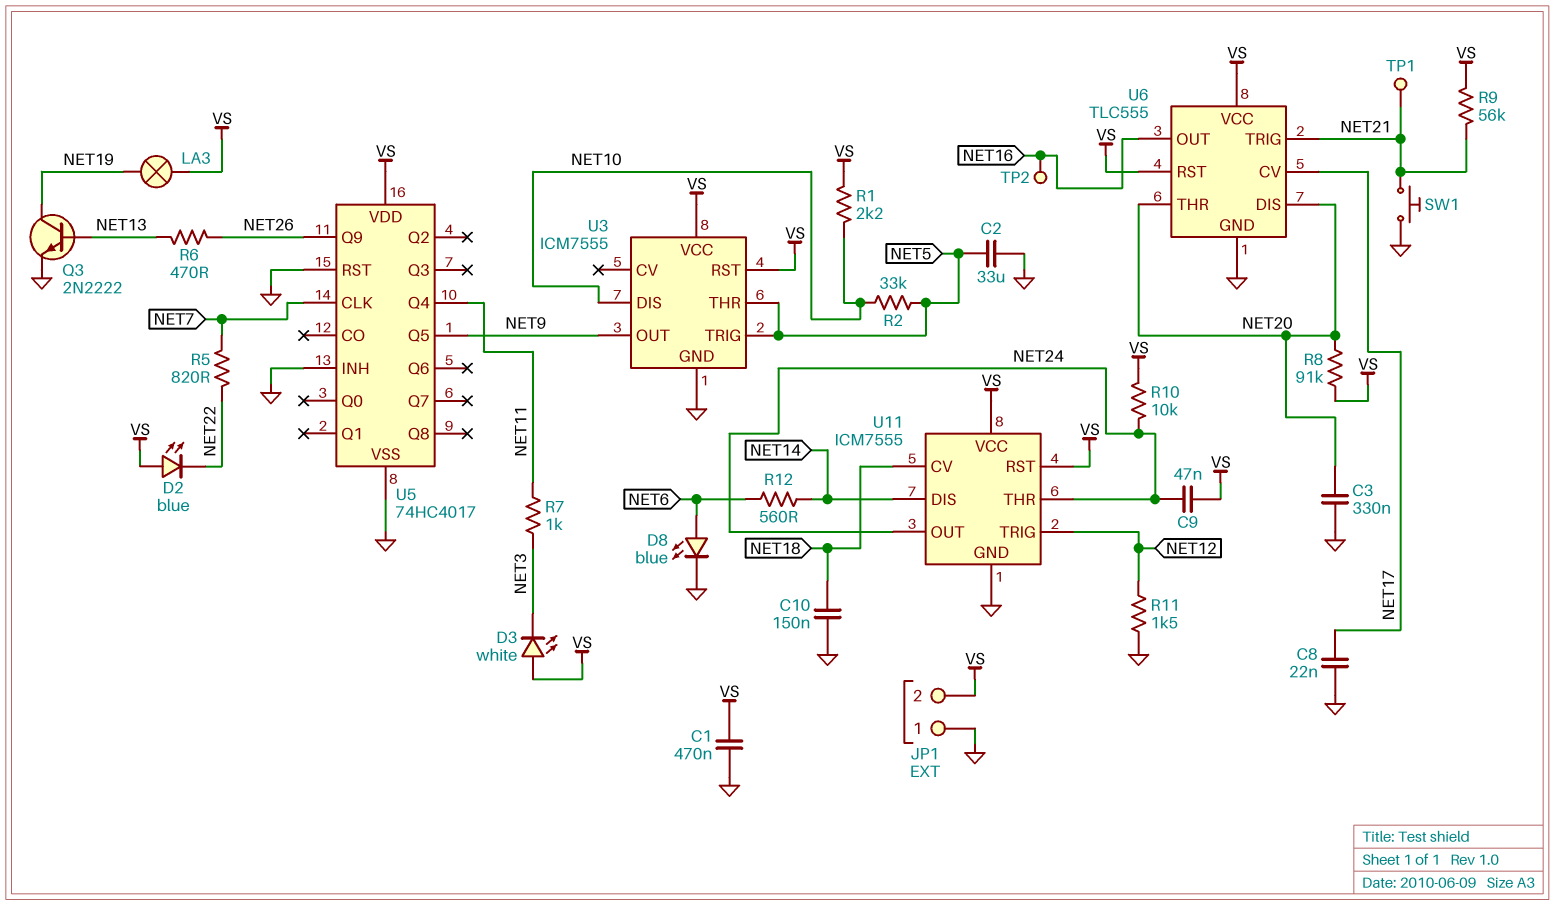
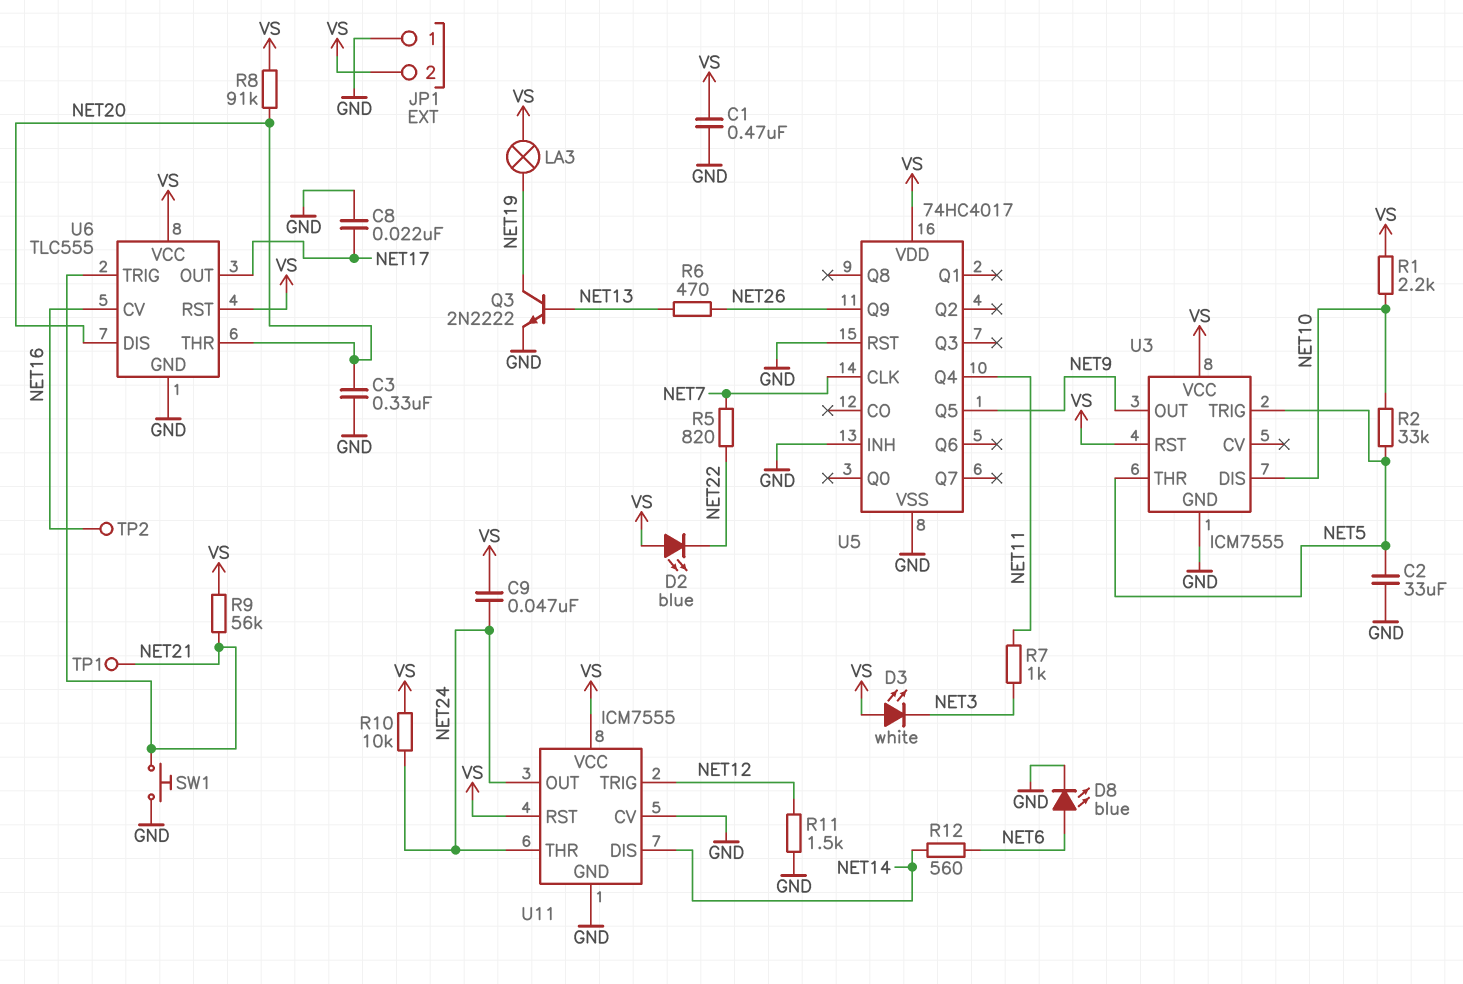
C10: 150nF (GND, NET18) -> none
U6 pin CV: NET17 -> NET16
U6 pin OUT: NET16 -> NET17
U11 pin CV: NET18 -> GND

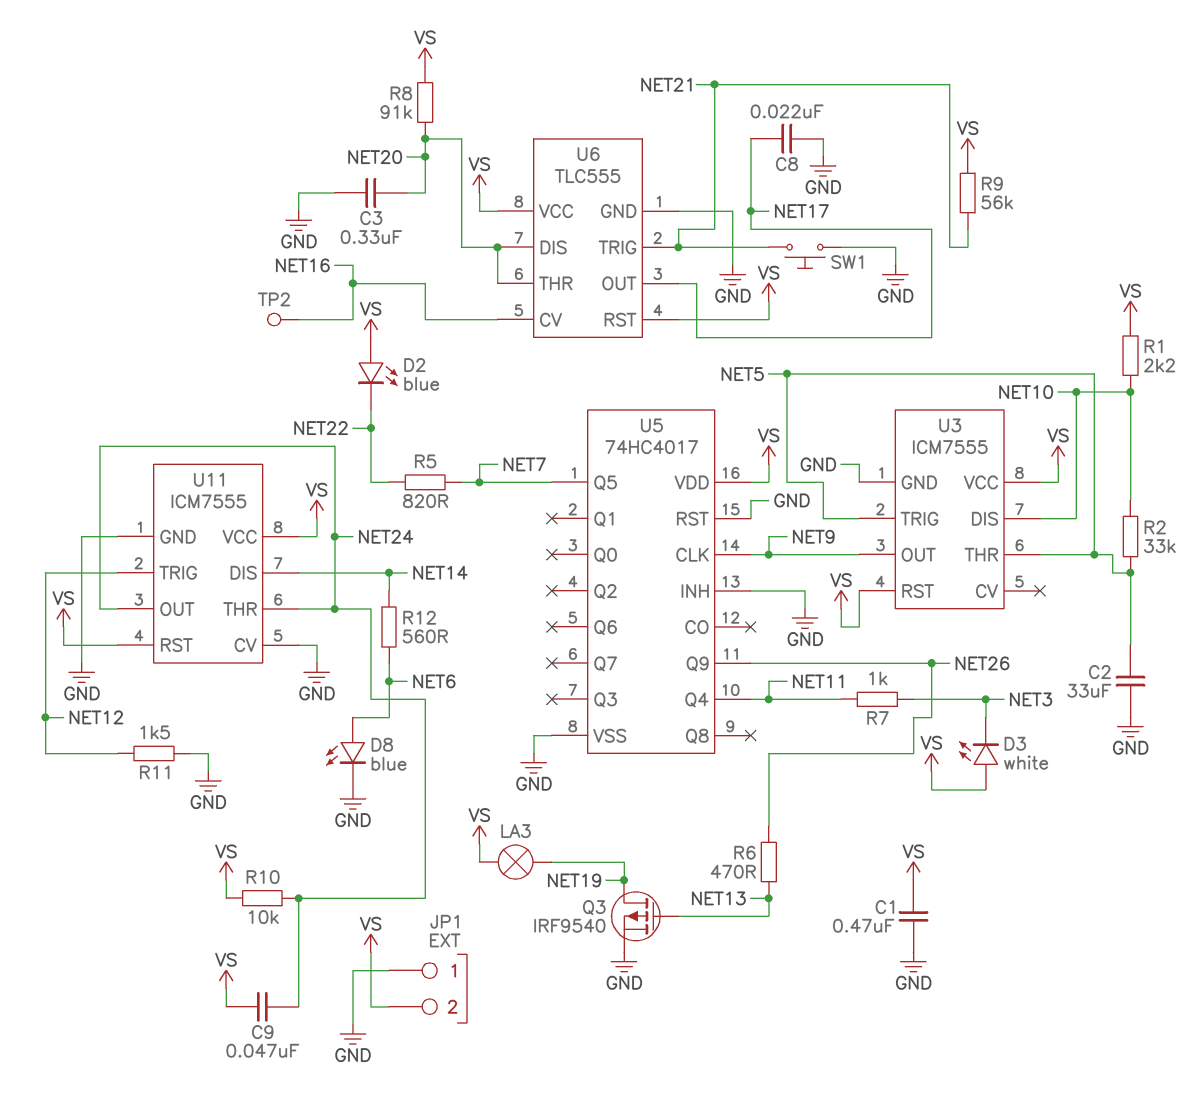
Q3: NPN 2N2222 (B NET13, C NET19, E GND) -> PMOS IRF9540 (G NET13, D NET19, S GND)
TP1: test point (NET21) -> none
U5 pin CLK: NET7 -> NET9
U5 pin Q5: NET9 -> NET7

